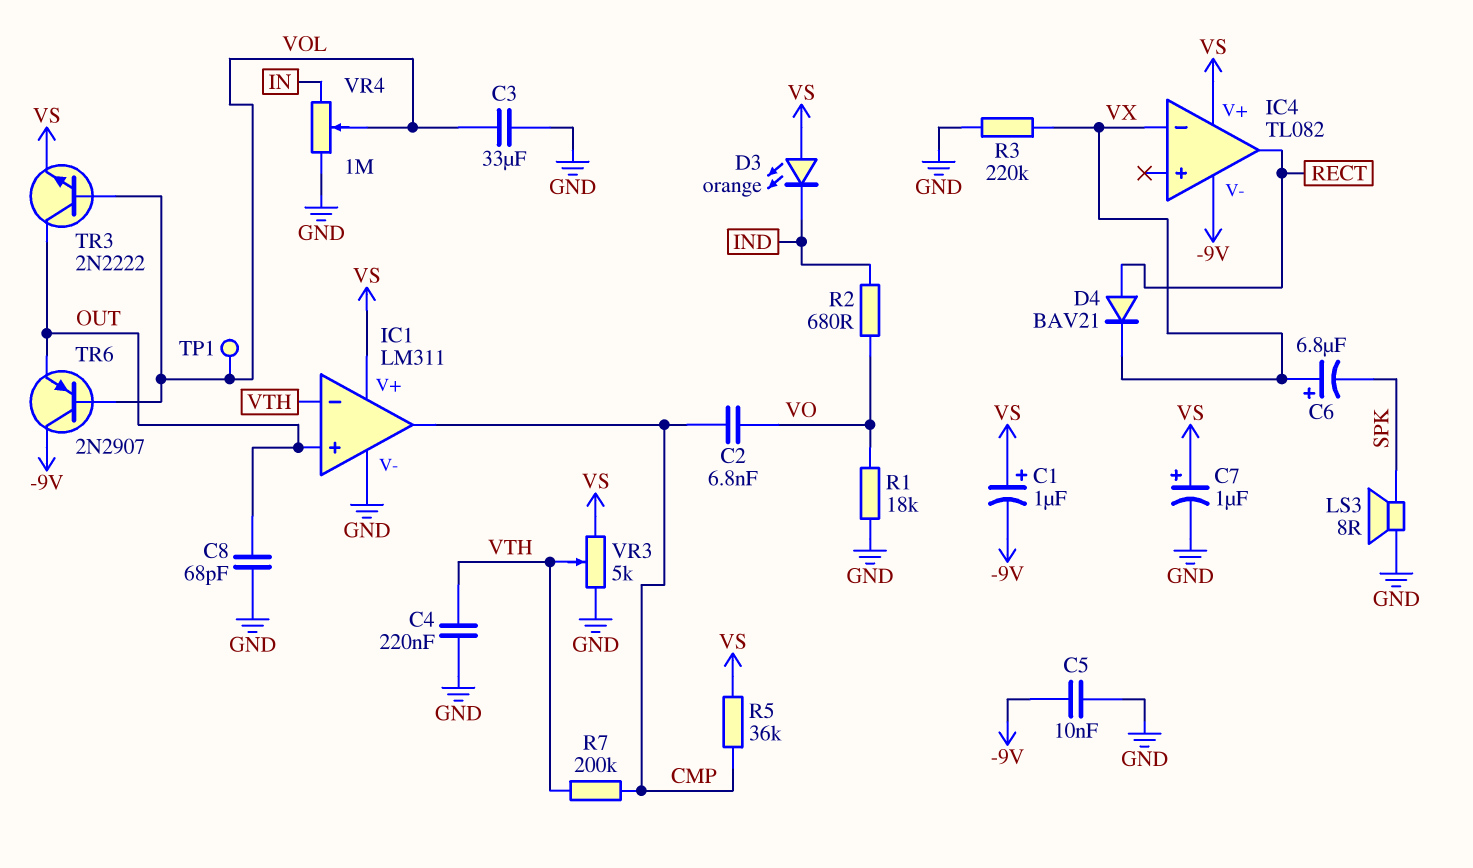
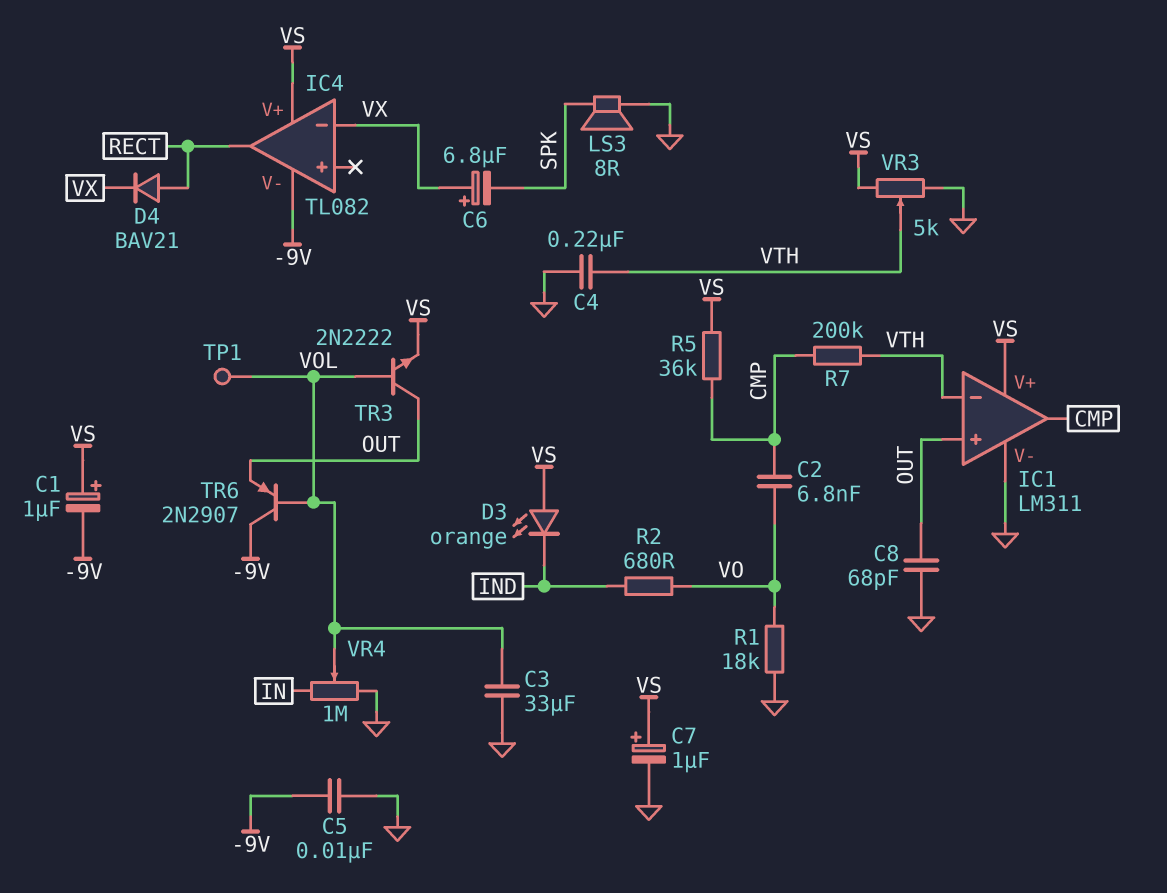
R3: 220k (GND, VX) -> none

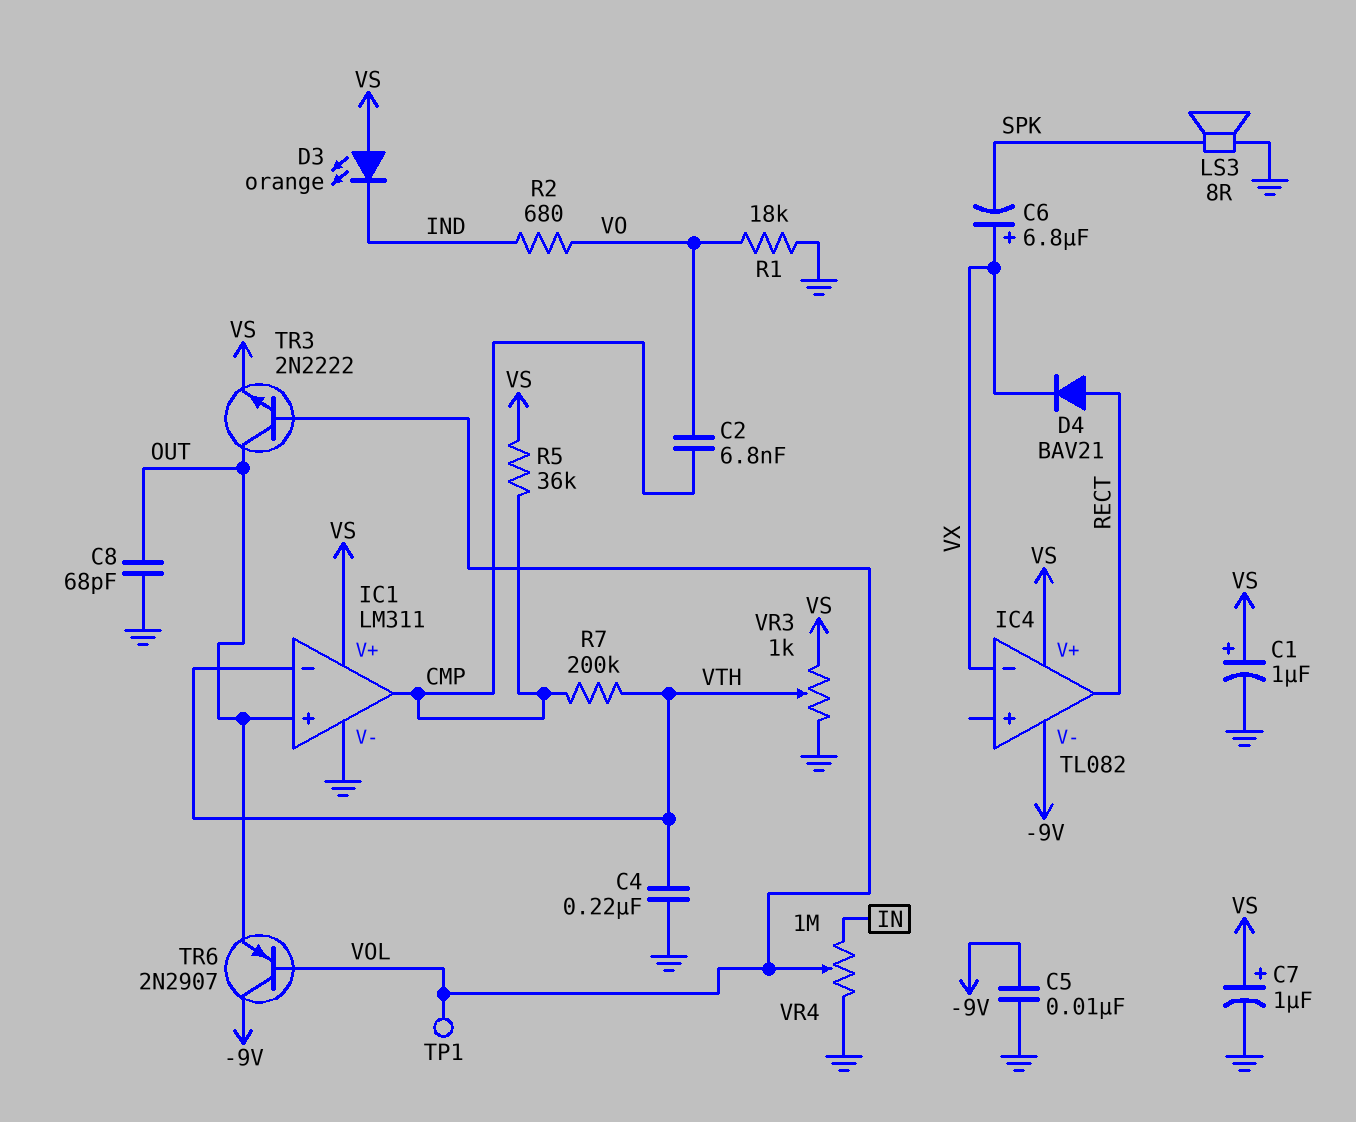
C1: 1uF (plus VS, minus -9V) -> 1uF (plus VS, minus GND)
C3: 33uF (GND, VOL) -> none
VR3: 5k (GND, VS, wiper VTH) -> 1k (GND, VS, wiper VTH)

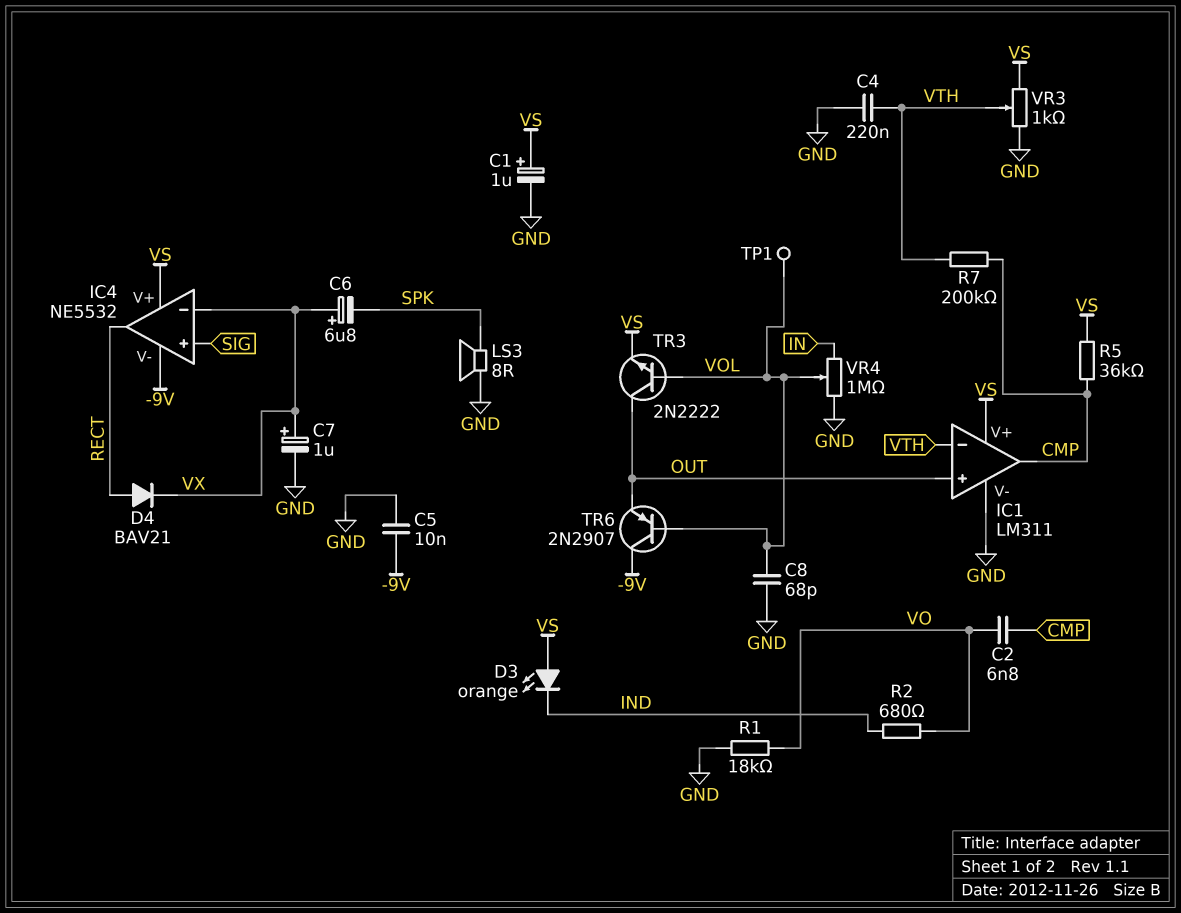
C7: 1uF (plus VS, minus GND) -> 1uF (plus VX, minus GND)
C8: 68pF (GND, OUT) -> 68pF (GND, VOL)
IC4: TL082 -> NE5532
IC4 pin in+: none -> SIG

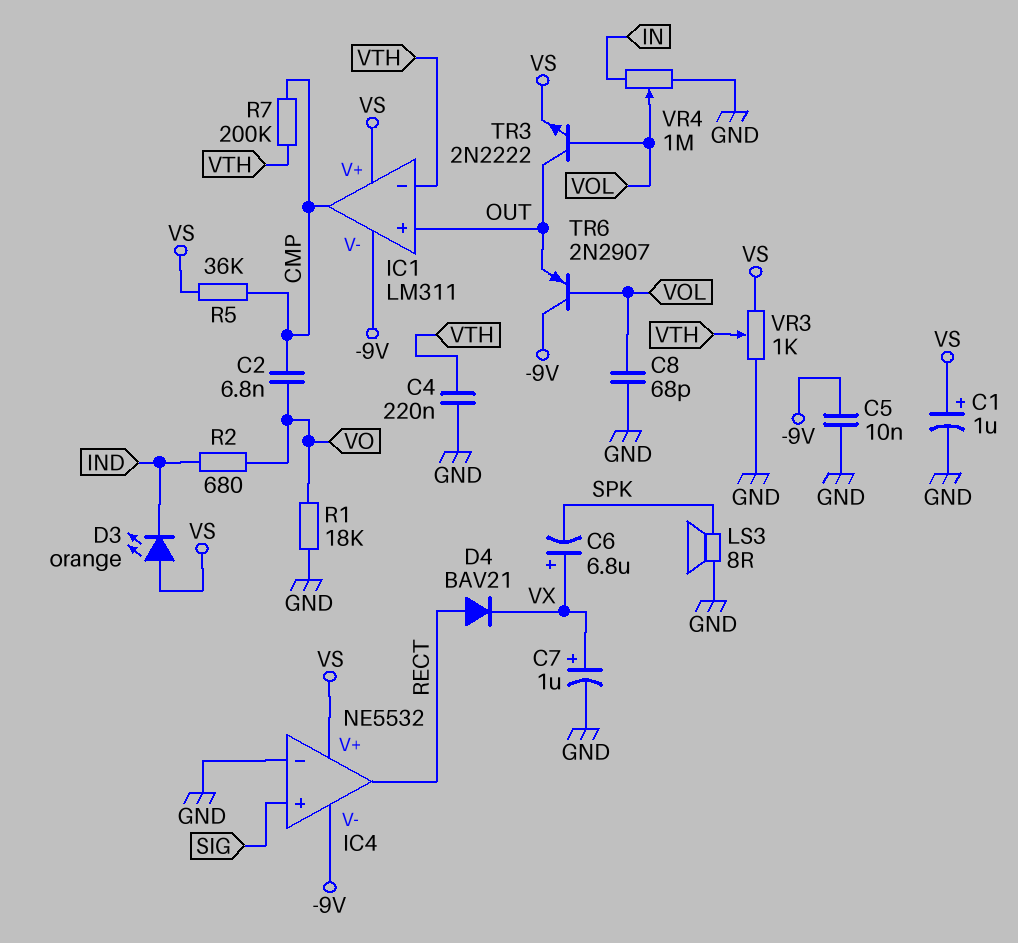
IC1 pin V-: GND -> -9V
IC4 pin in-: VX -> GND
TP1: test point (VOL) -> none

